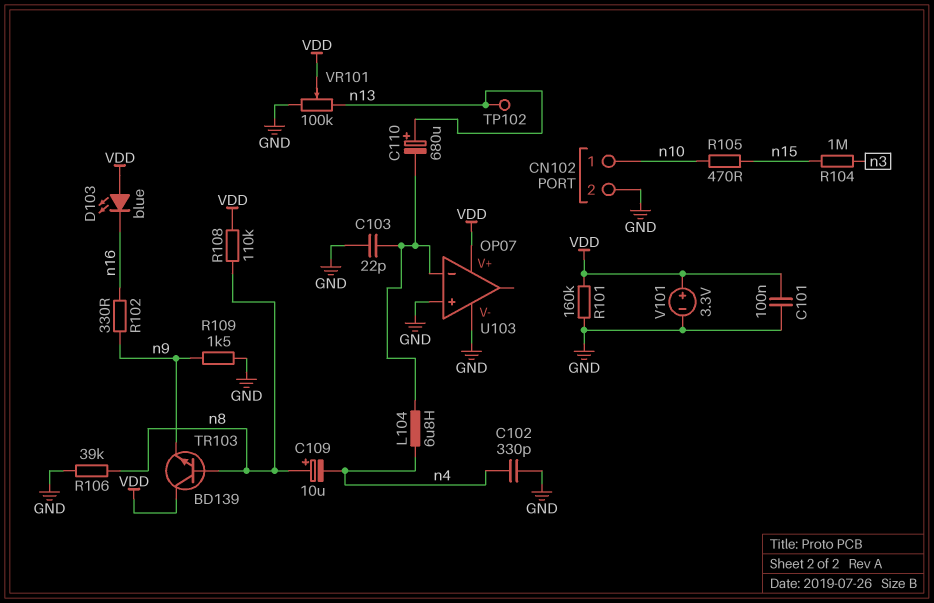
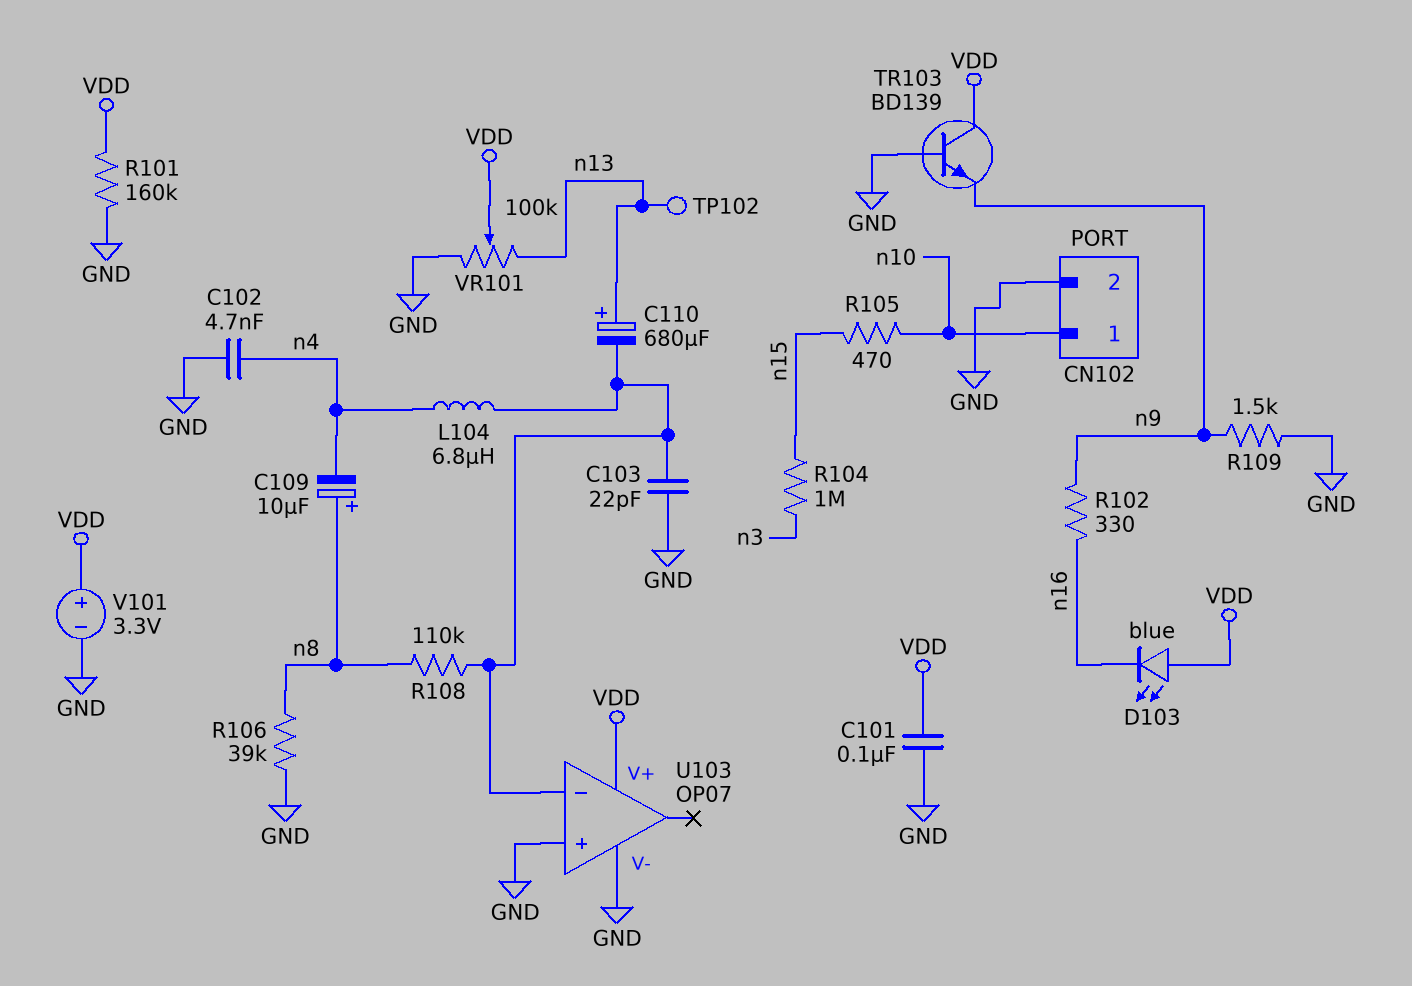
C102: 330pF (GND, n4) -> 4.7nF (GND, n4)
R108: 110k (VDD, n8) -> 110k (U103/in-, n8)
TR103: NPN BD139 (B n8, C VDD, E n9) -> NPN BD139 (B GND, C VDD, E n9)

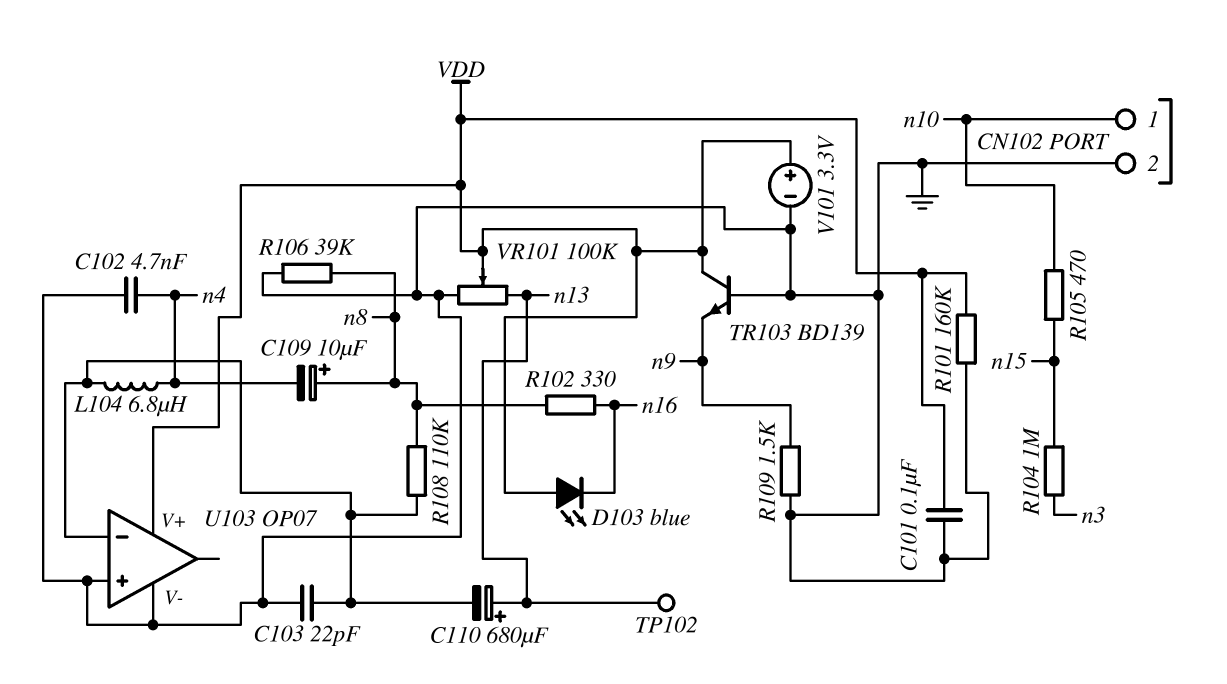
R102: 330 (n9, n16) -> 330 (n8, n16)

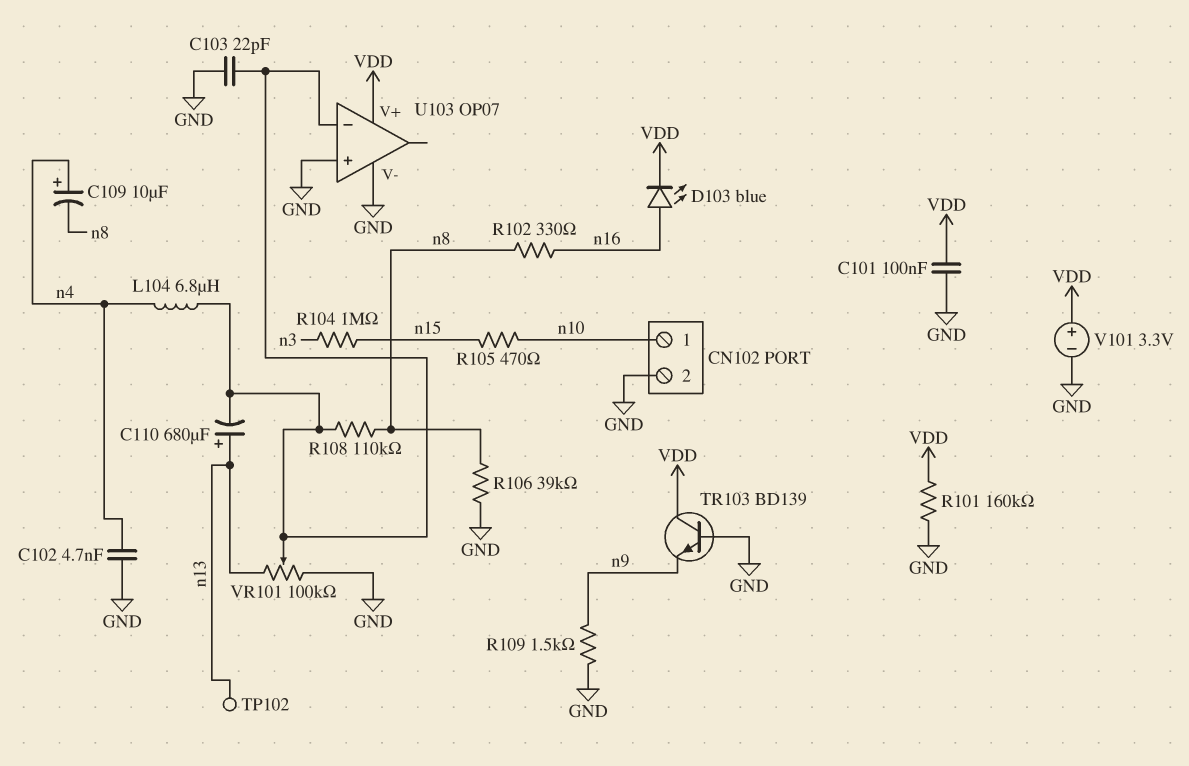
C109: 10uF (plus n8, minus n4) -> 10uF (plus n4, minus n8)
D103: LED blue (A VDD, K n16) -> LED blue (A n16, K VDD)
VR101: 100k (GND, n13, wiper VDD) -> 100k (GND, n13, wiper U103/in-)

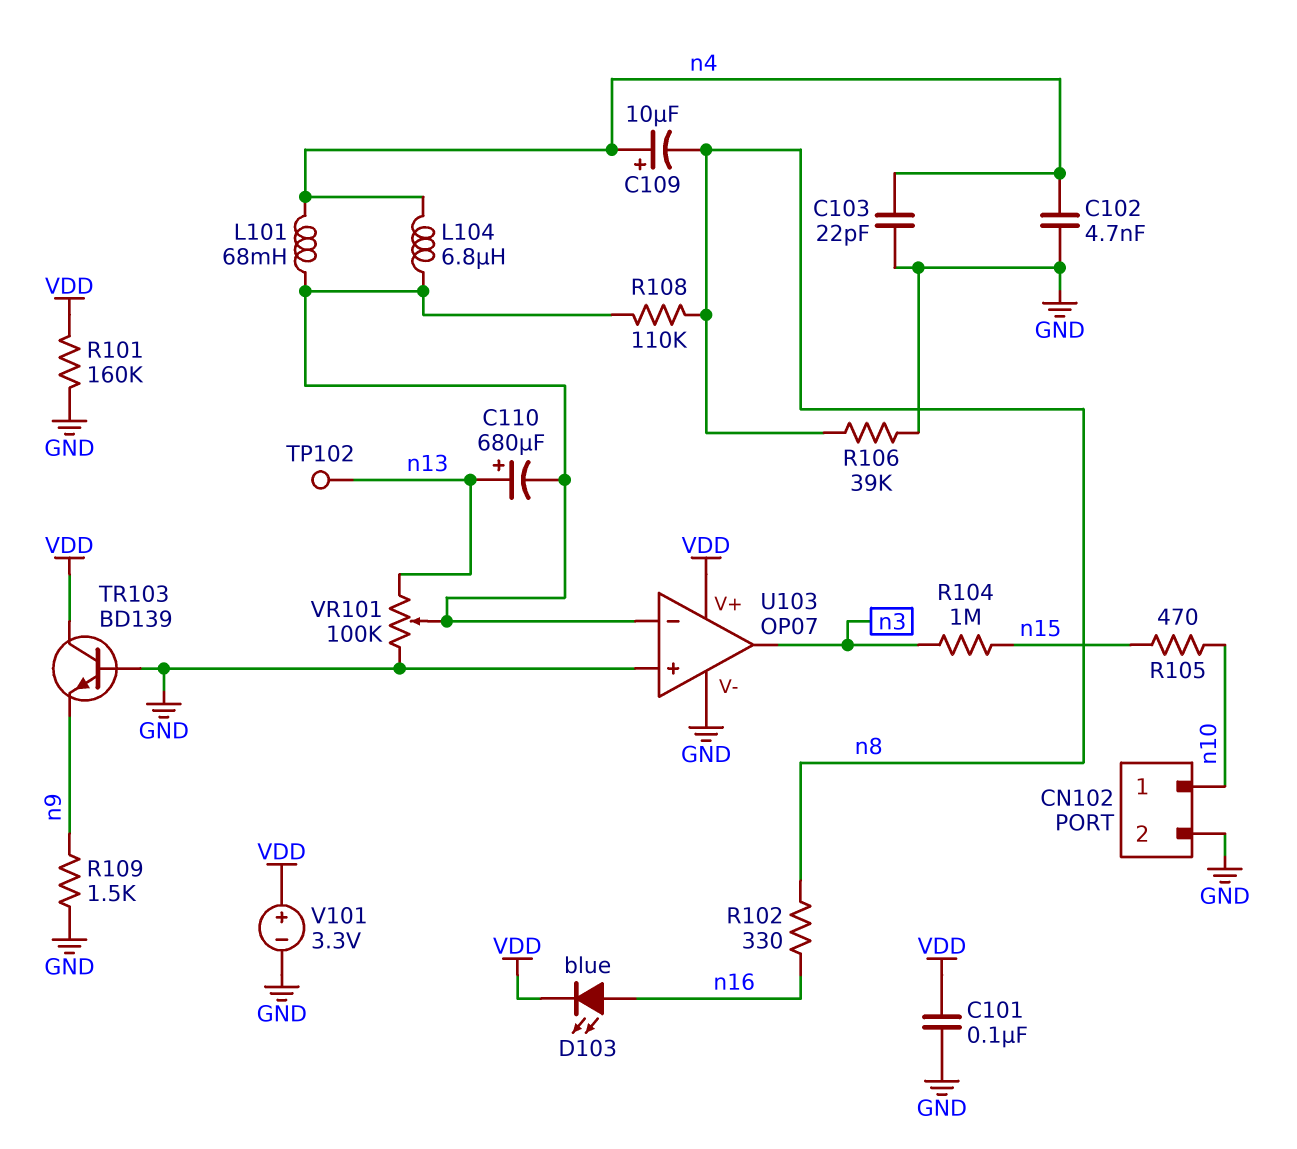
C103: 22pF (GND, U103/in-) -> 22pF (GND, n4)
L101: none -> 68mH (U103/in-, n4)
U103 pin out: none -> n3

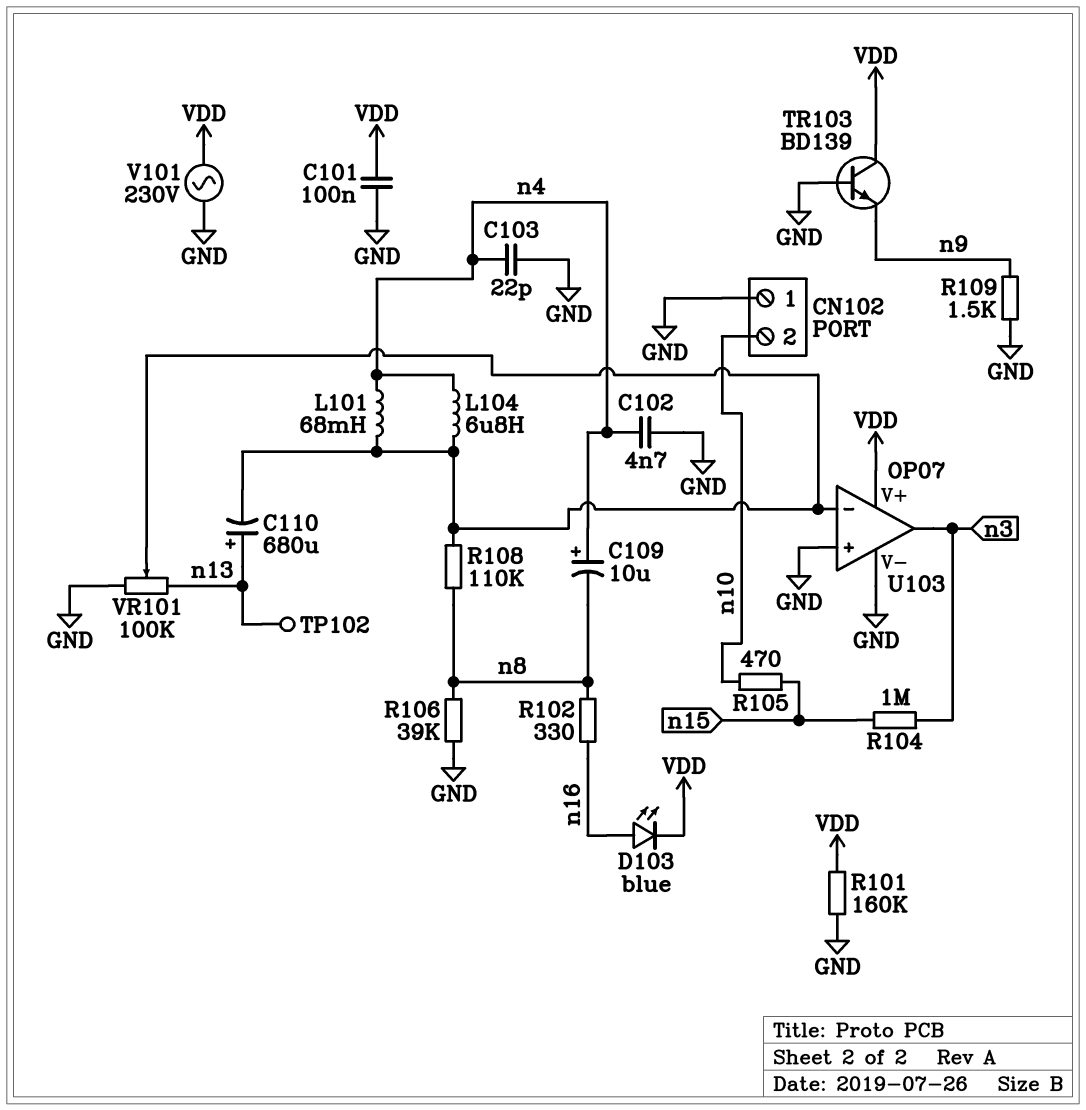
CN102 pin 1: n10 -> GND
CN102 pin 2: GND -> n10
V101: 3.3V (plus VDD, minus GND) -> AC 230V (GND, VDD)

